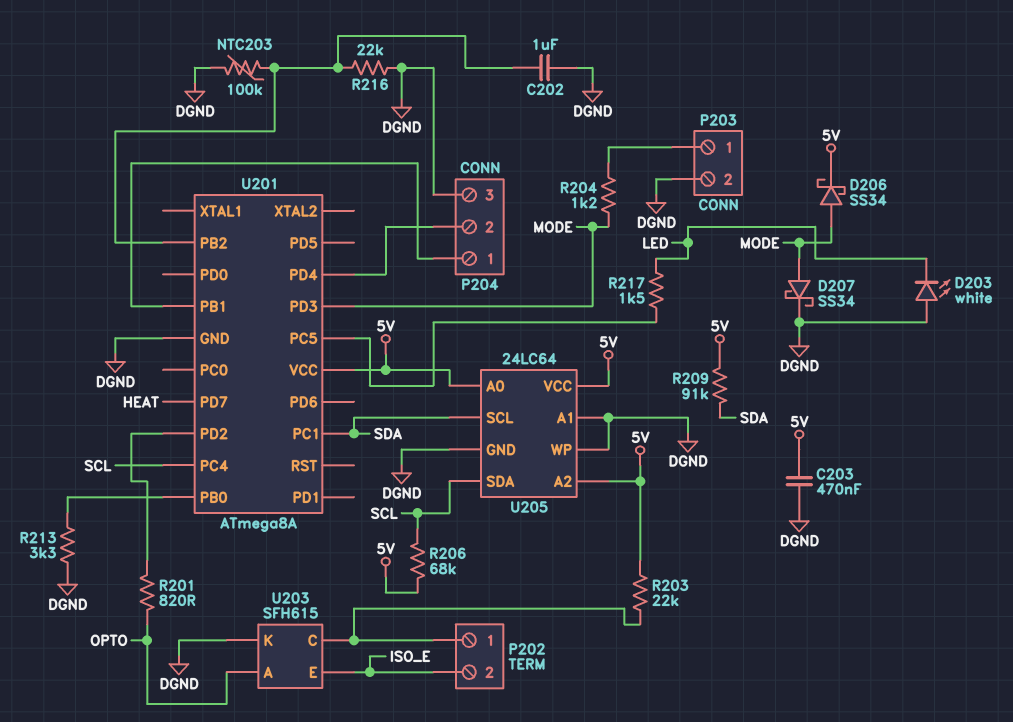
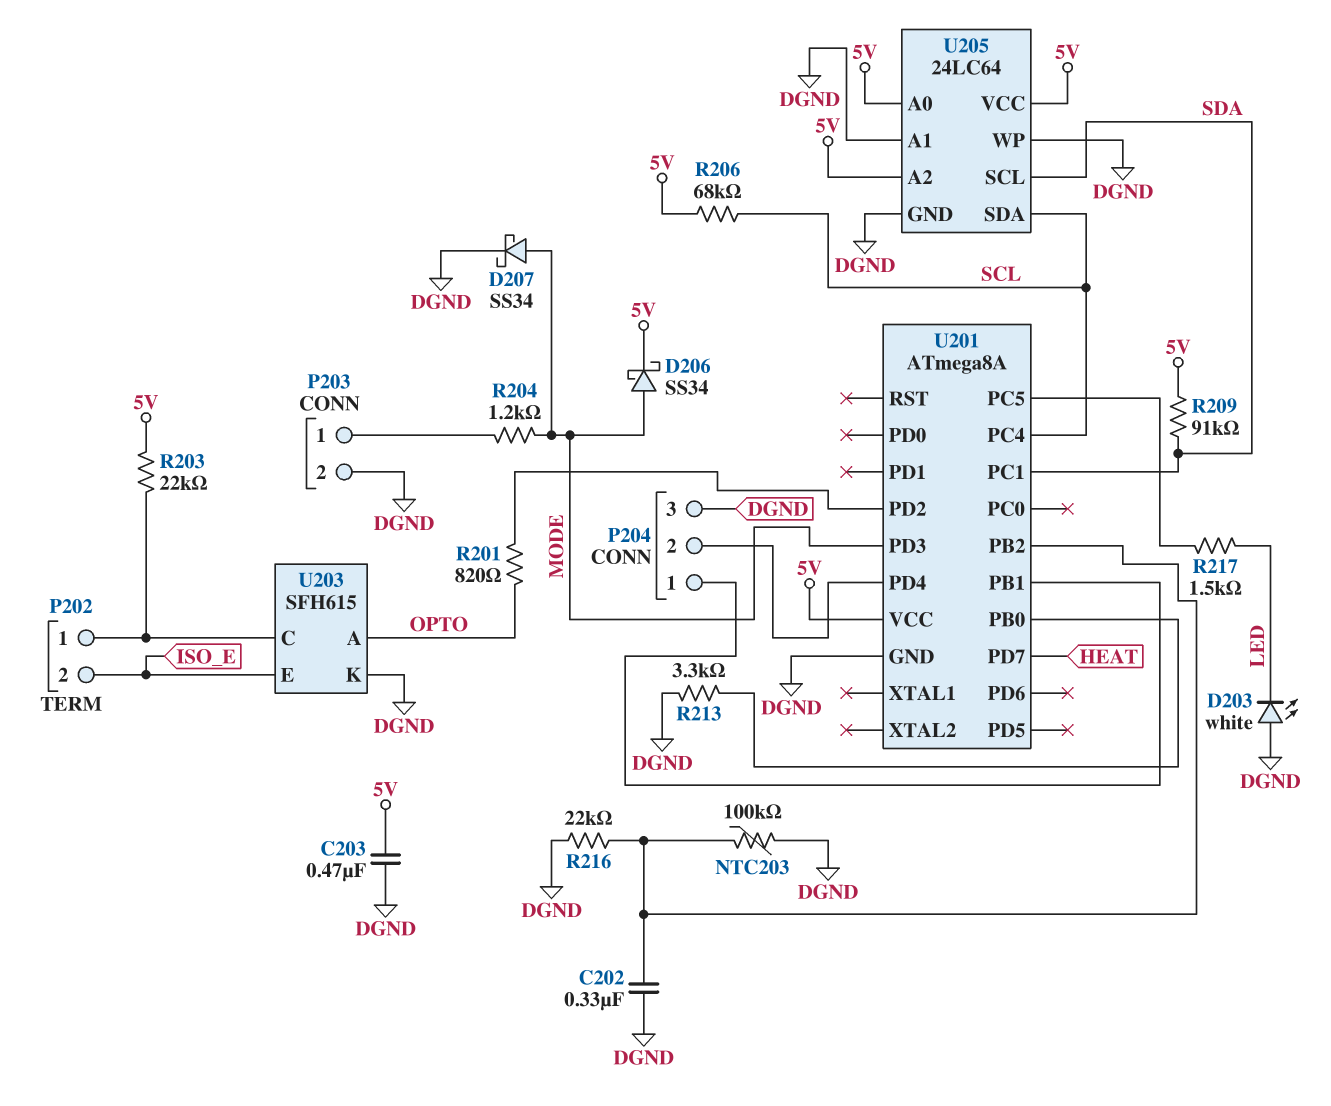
C202: 1uF (DGND, U201/PB2) -> 330nF (DGND, U201/PB2)

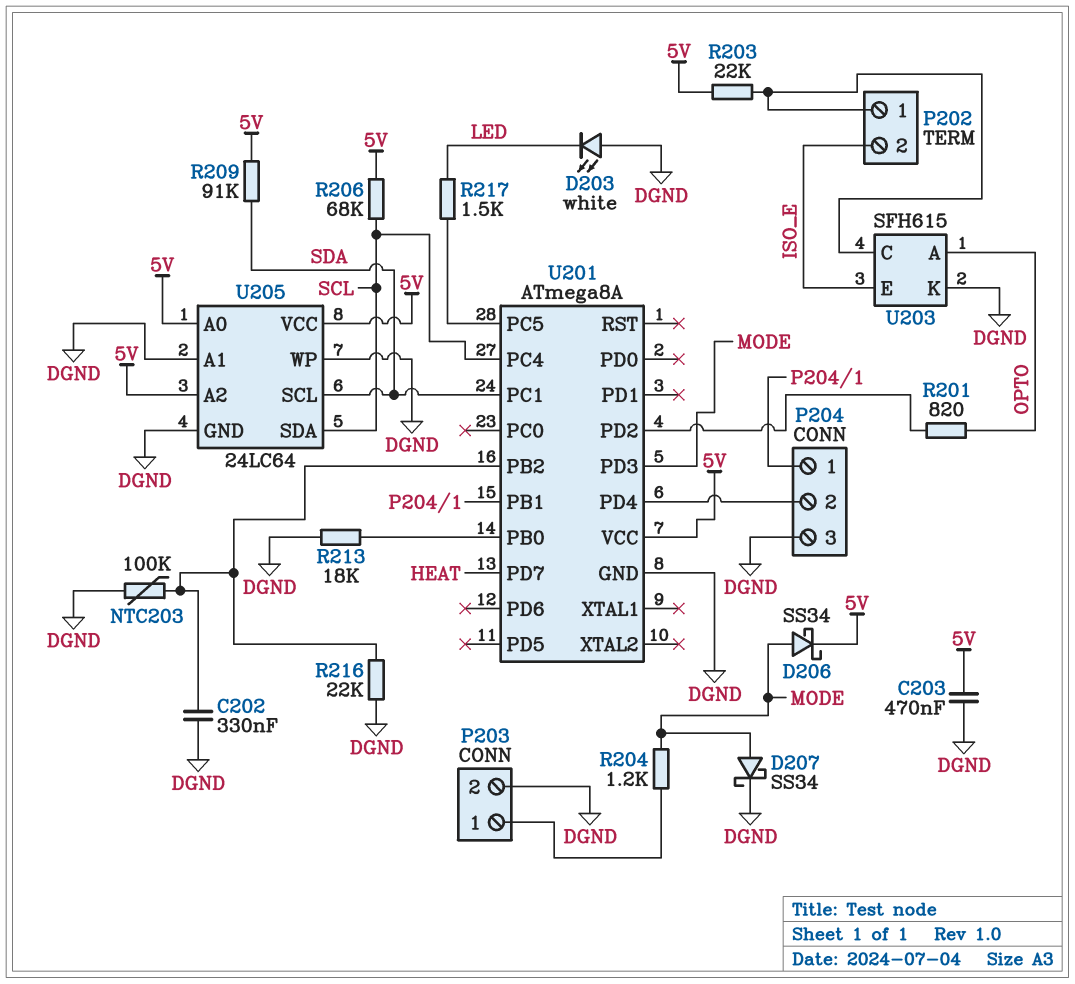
R213: 3.3k (DGND, U201/PB0) -> 18k (DGND, U201/PB0)

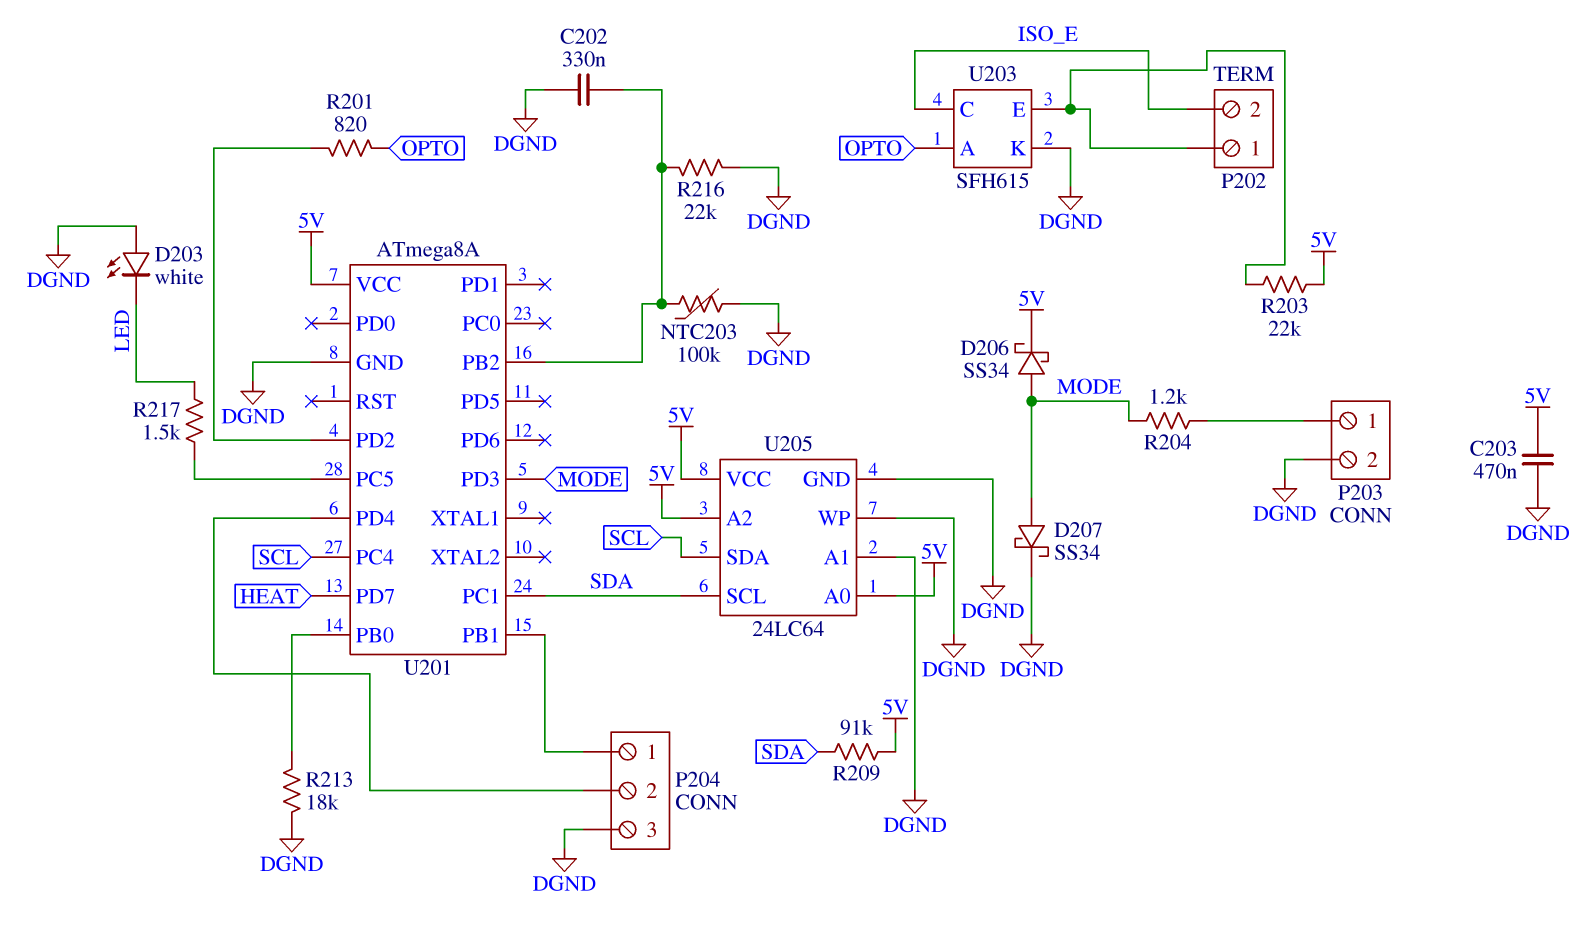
R206: 68k (5V, SCL) -> none
U203 pin C: P202/1 -> ISO_E
U203 pin E: ISO_E -> P202/1

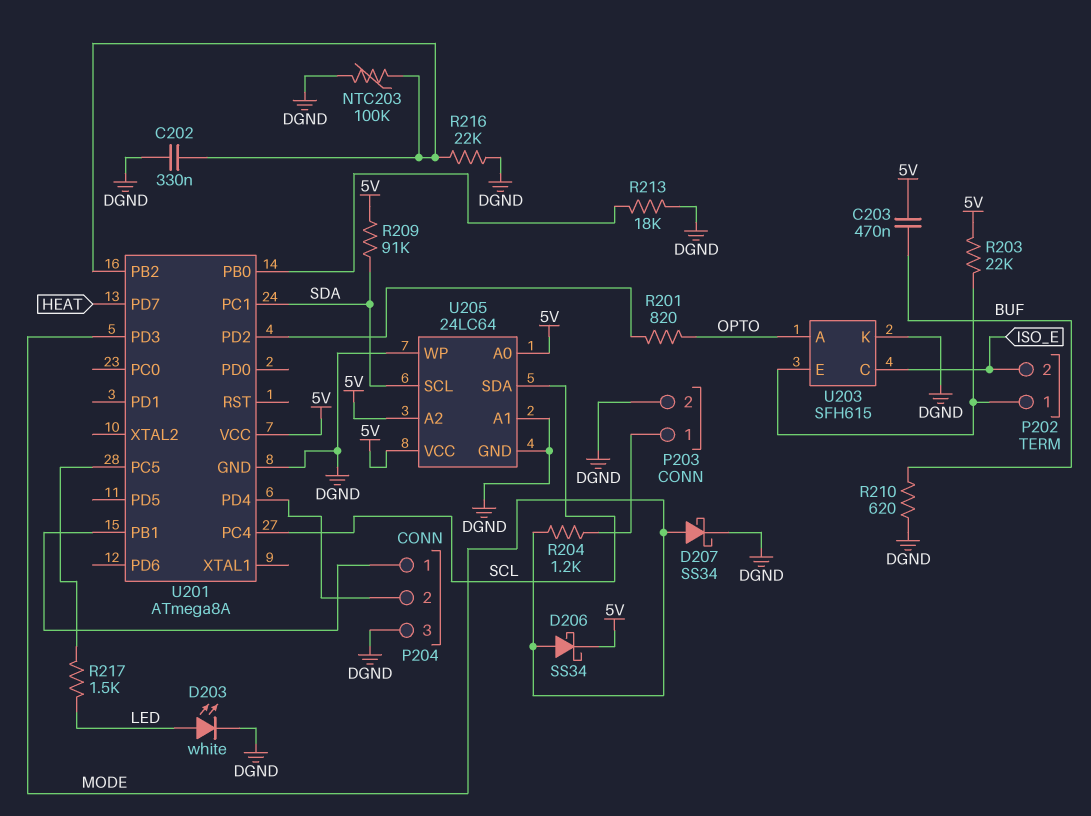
C203: 470nF (5V, DGND) -> 470nF (5V, BUF)
D203: LED white (A DGND, K LED) -> LED white (A LED, K DGND)
R210: none -> 620 (BUF, DGND)

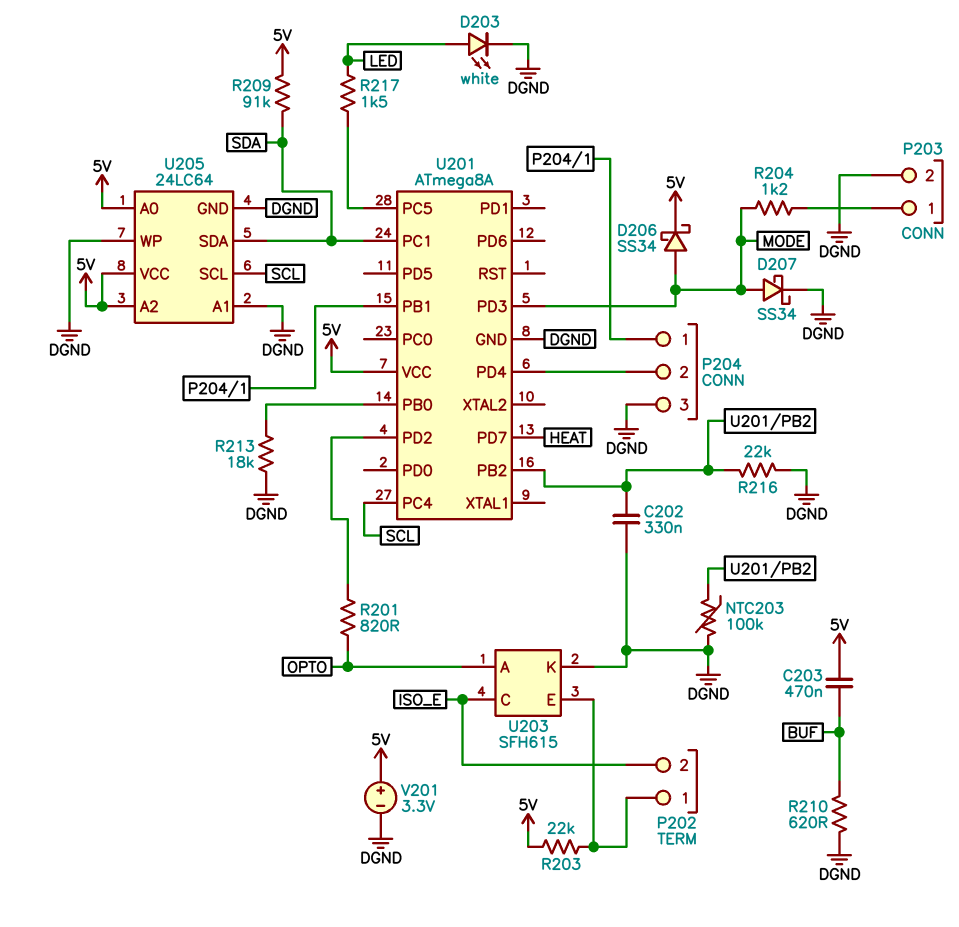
U205 pin SCL: SDA -> SCL
U205 pin SDA: SCL -> SDA
V201: none -> 3.3V (plus 5V, minus DGND)

